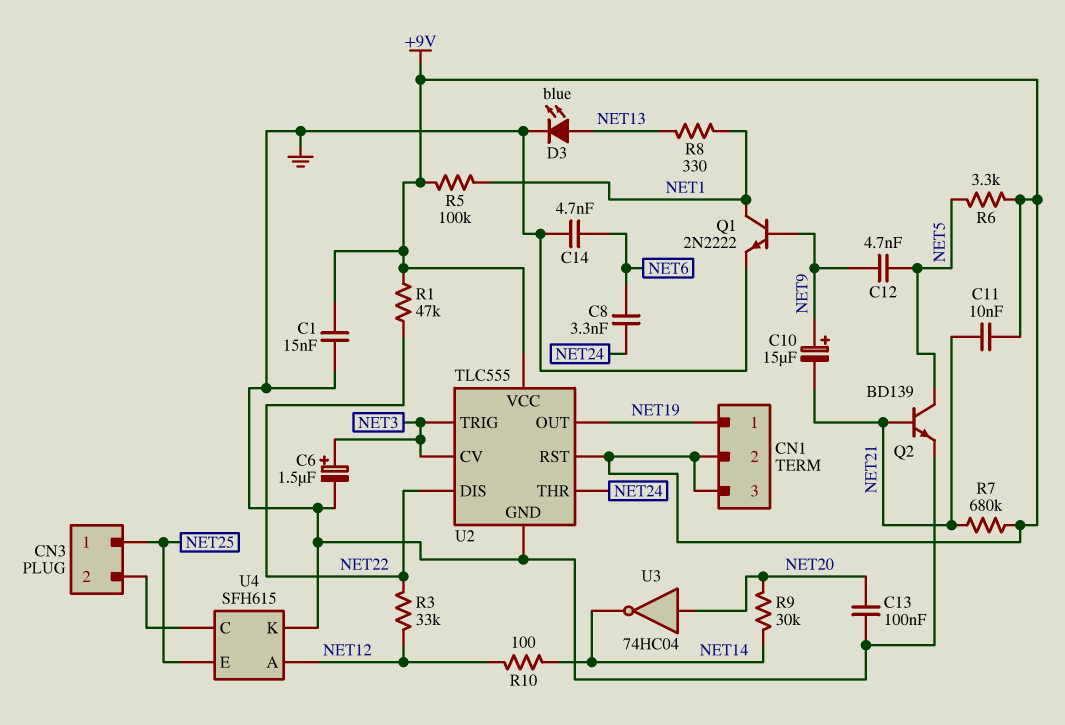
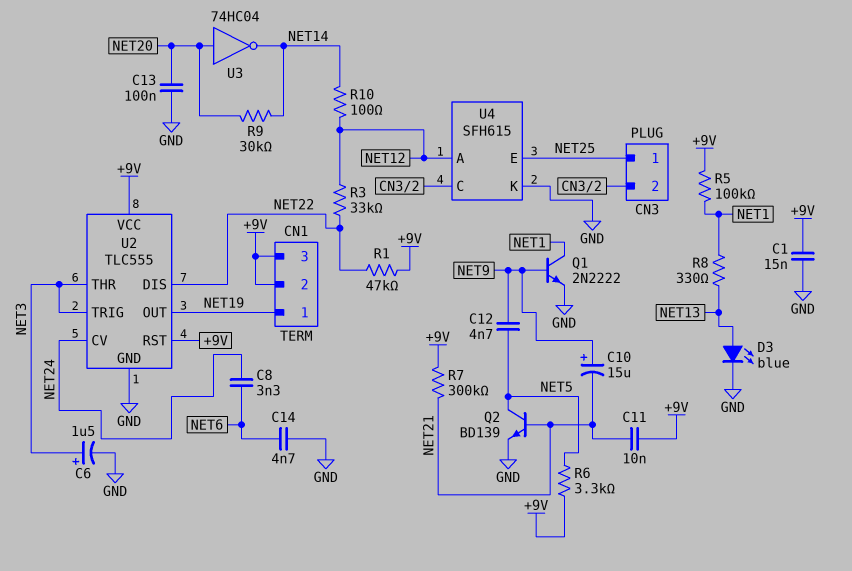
R7: 680k (+9V, NET21) -> 300k (+9V, NET21)
U2 pin CV: NET3 -> NET24
U2 pin THR: NET24 -> NET3

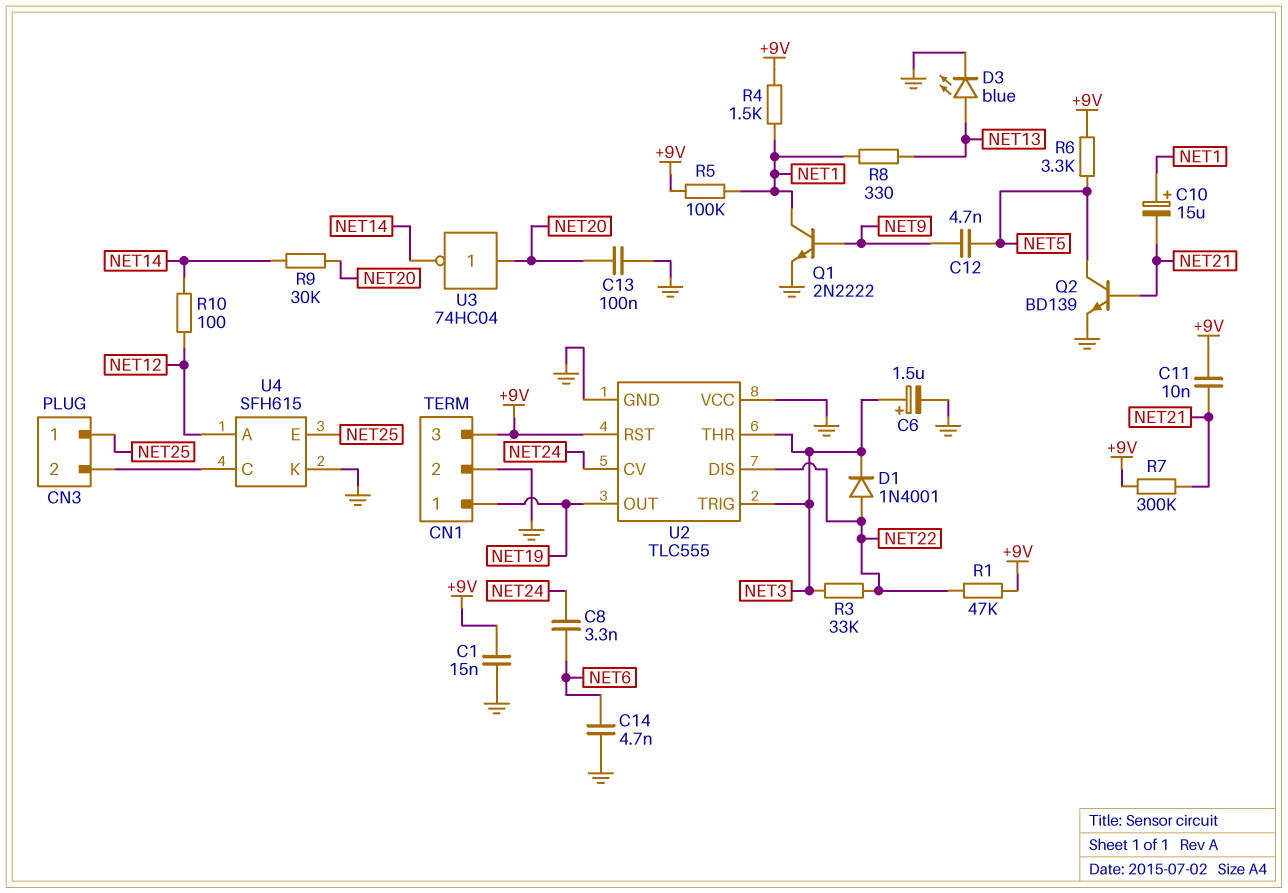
C10: 15uF (plus NET9, minus NET21) -> 15uF (plus NET1, minus NET21)
CN1 pin 2: +9V -> GND
D1: none -> diode 1N4001 (A NET22, K NET3)
R3: 33k (NET12, NET22) -> 33k (NET3, NET22)
R4: none -> 1.5k (+9V, NET1)
U2 pin VCC: +9V -> GND

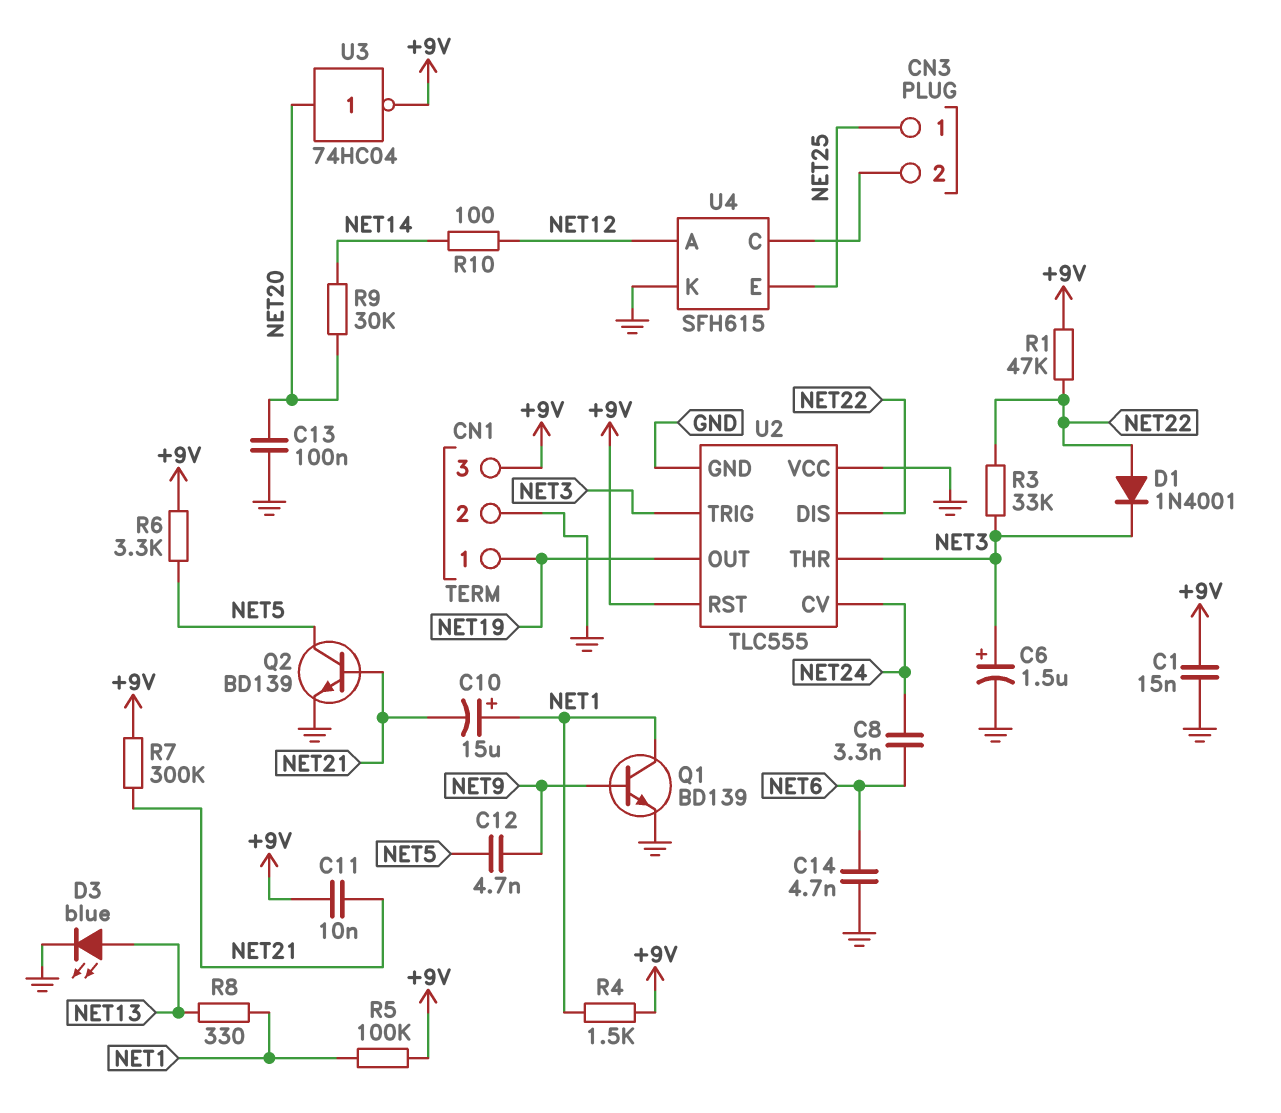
Q1: NPN 2N2222 (B NET9, C NET1, E GND) -> NPN BD139 (B NET9, C NET1, E GND)
U3: NOT 74HC04 (in NET20, out NET14) -> NOT 74HC04 (in NET20, out +9V)

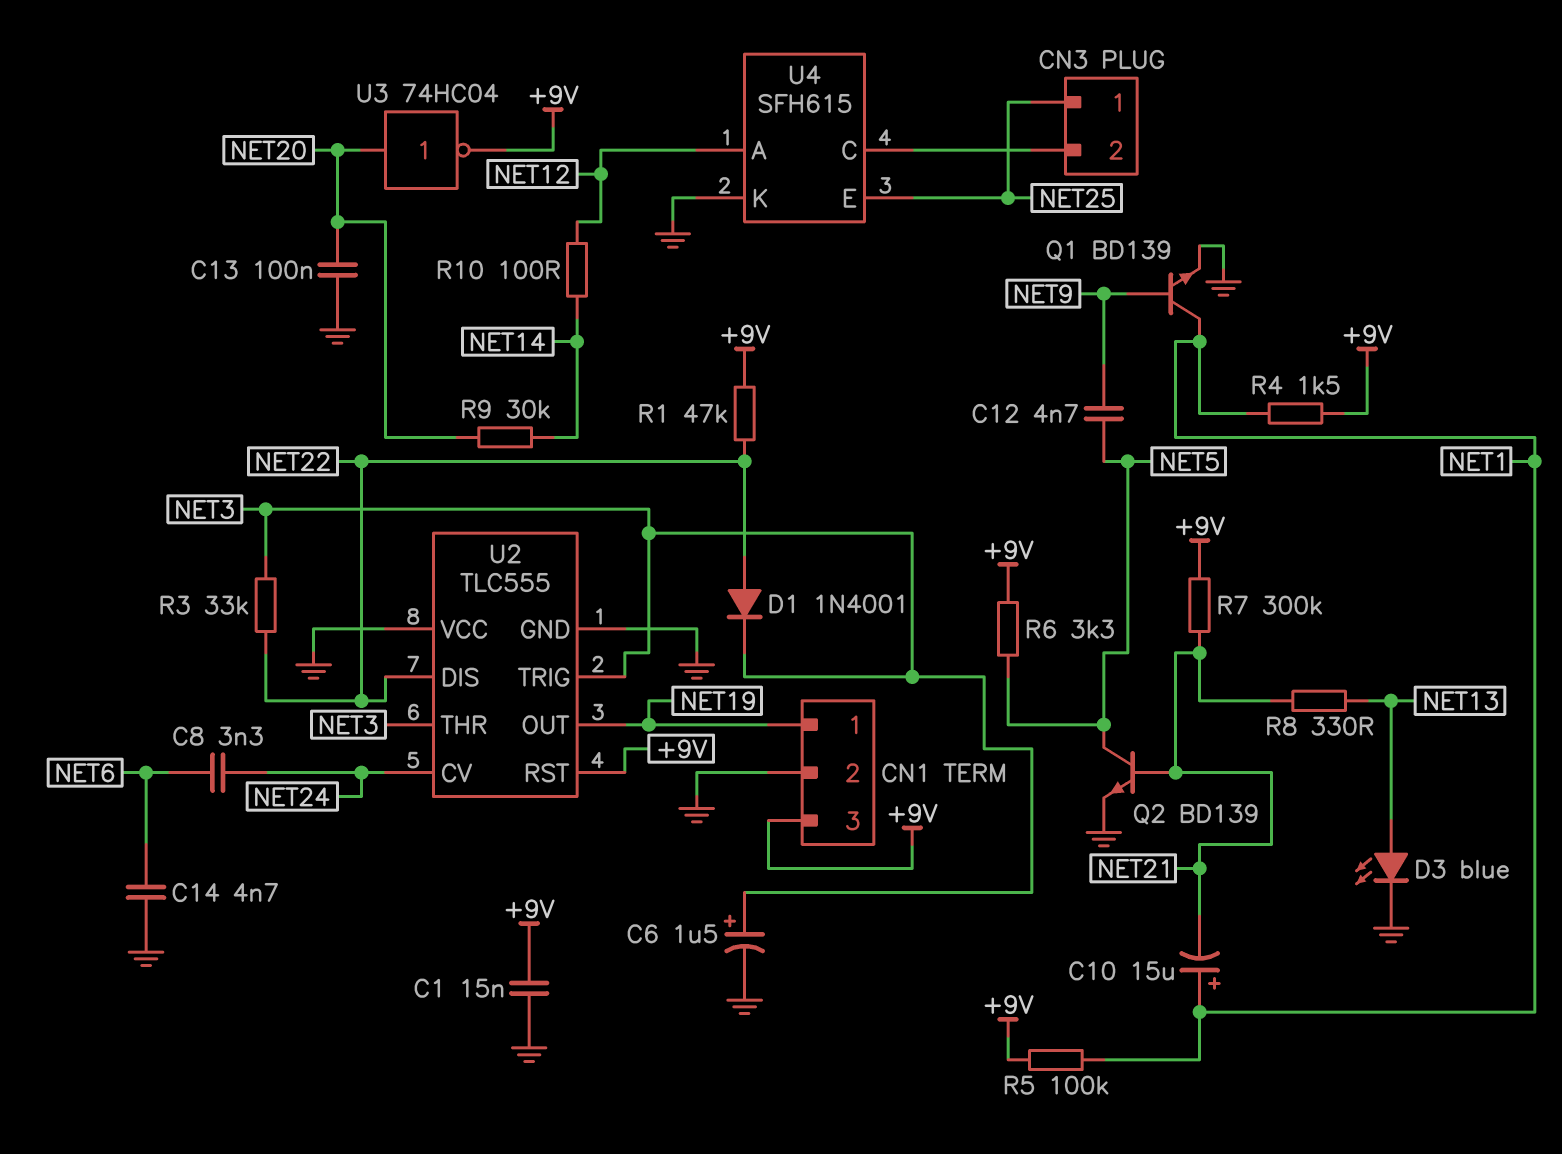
C11: 10nF (+9V, NET21) -> none
R8: 330 (NET1, NET13) -> 330 (NET13, NET21)

